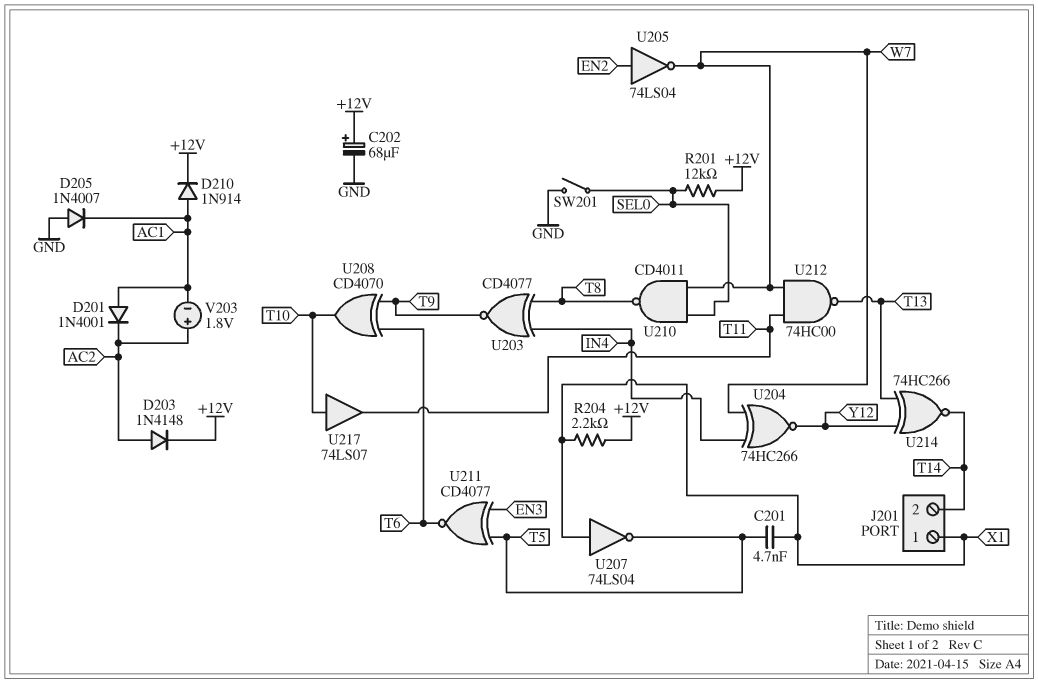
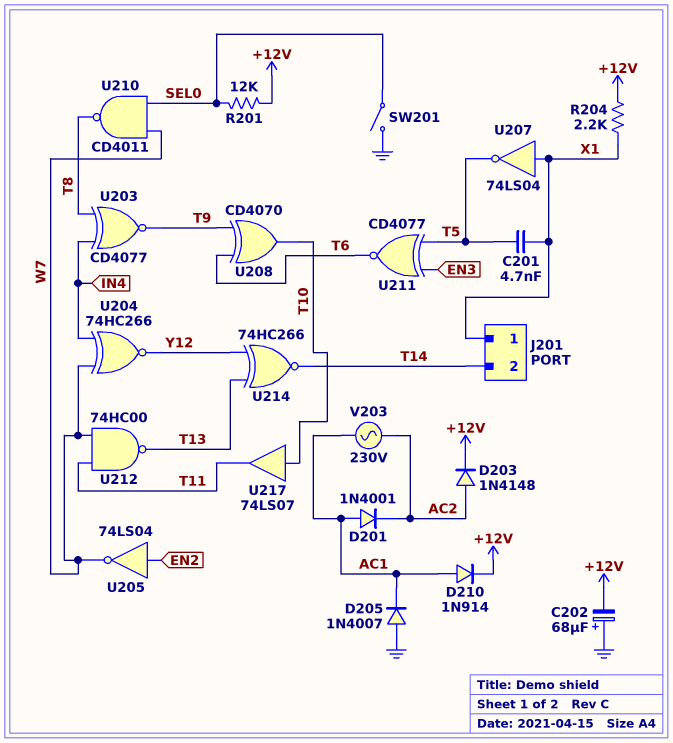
C202: 68uF (plus +12V, minus GND) -> 68uF (plus GND, minus +12V)
V203: 1.8V (plus AC2, minus AC1) -> AC 230V (AC1, AC2)

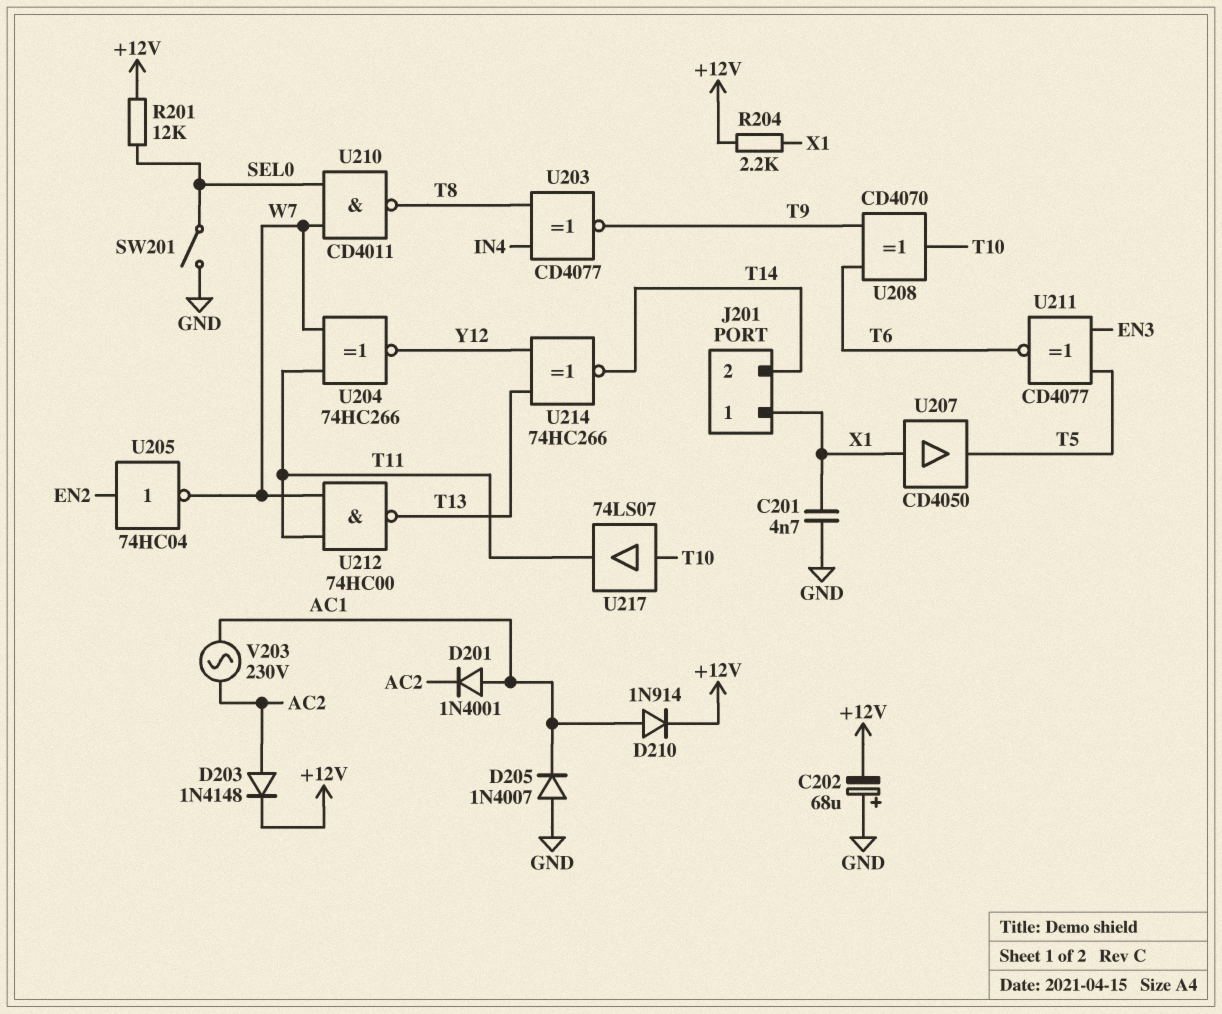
C201: 4.7nF (T5, X1) -> 4.7nF (GND, X1)
U204: XNOR 74HC266 (in IN4, in W7, out Y12) -> XNOR 74HC266 (in T11, in W7, out Y12)
U205: NOT 74LS04 (in EN2, out W7) -> NOT 74HC04 (in EN2, out W7)
U207: NOT 74LS04 (in X1, out T5) -> buffer CD4050 (in X1, out T5)

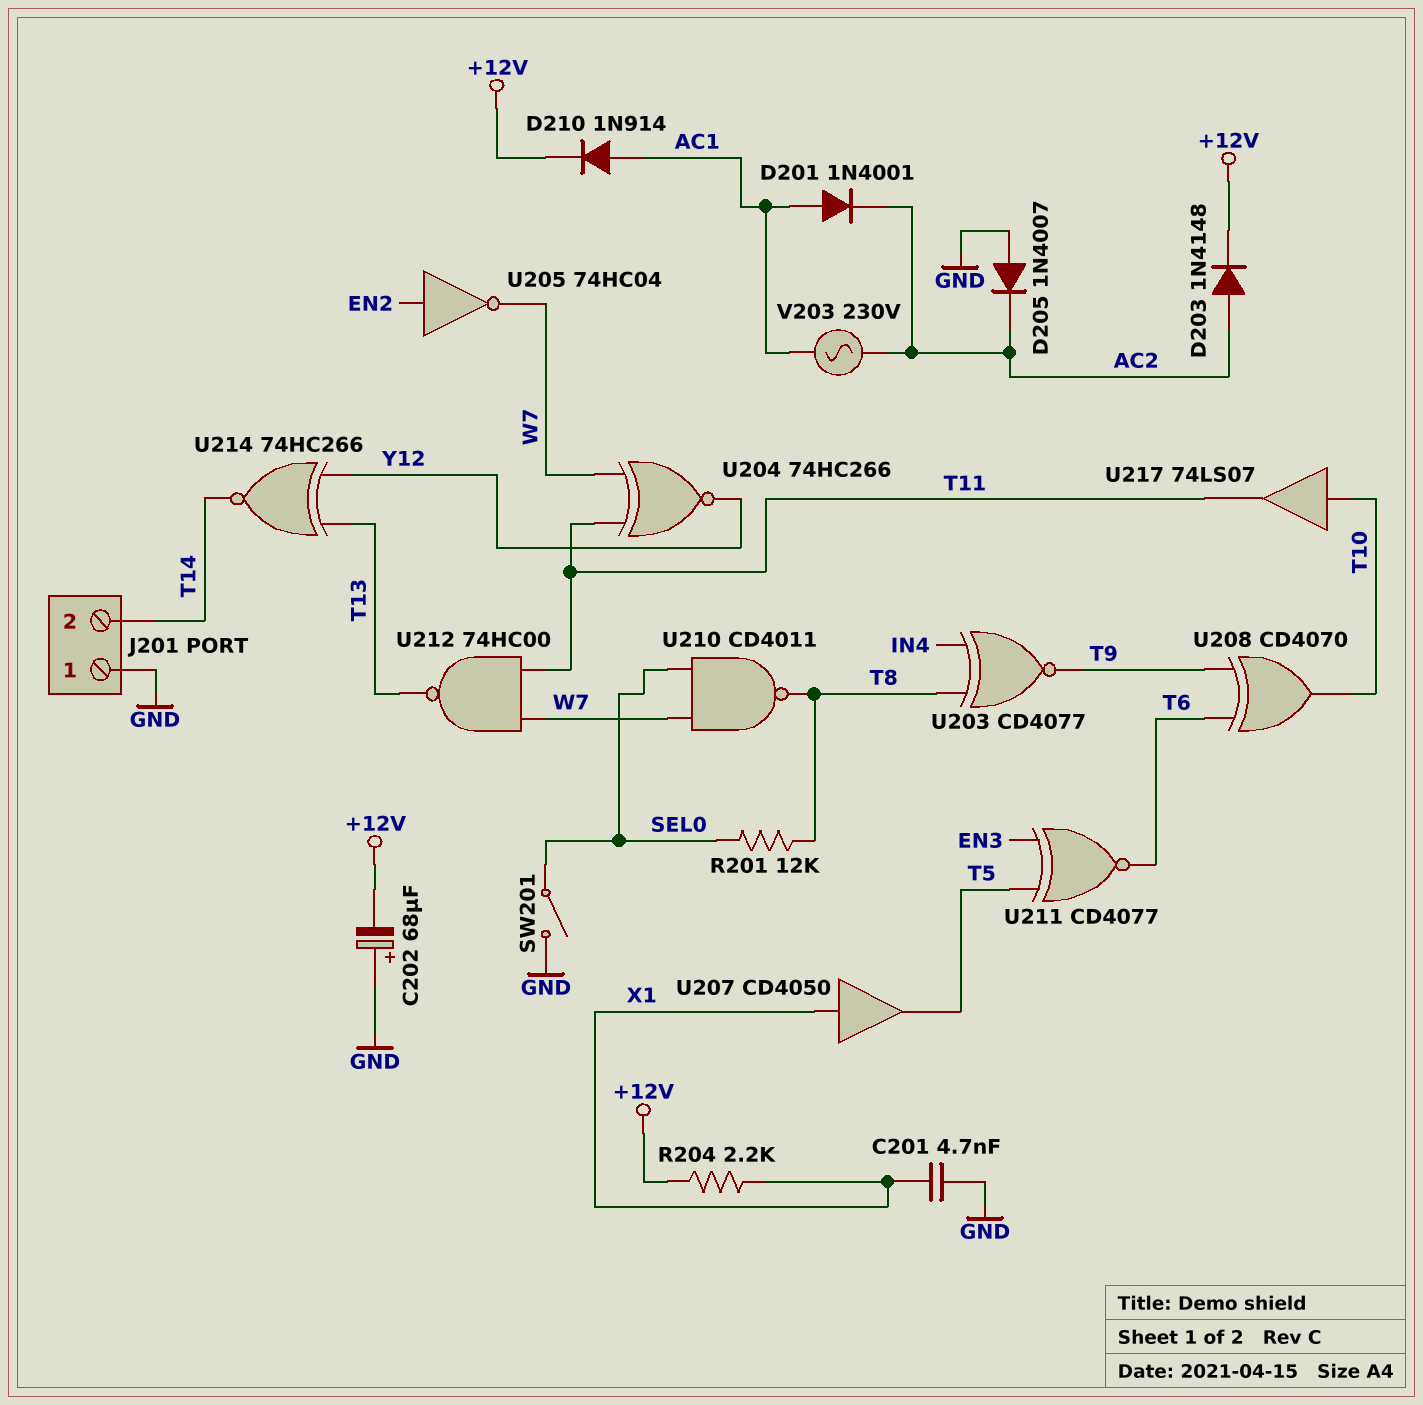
D205: diode 1N4007 (A GND, K AC1) -> diode 1N4007 (A GND, K AC2)
J201 pin 1: X1 -> GND
R201: 12k (+12V, SEL0) -> 12k (SEL0, T8)

